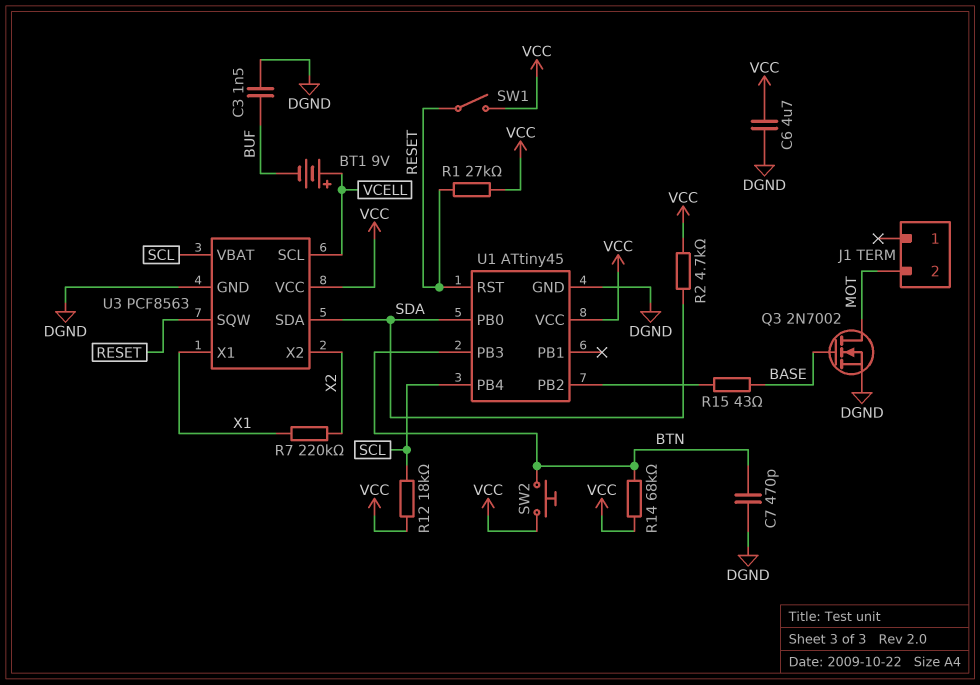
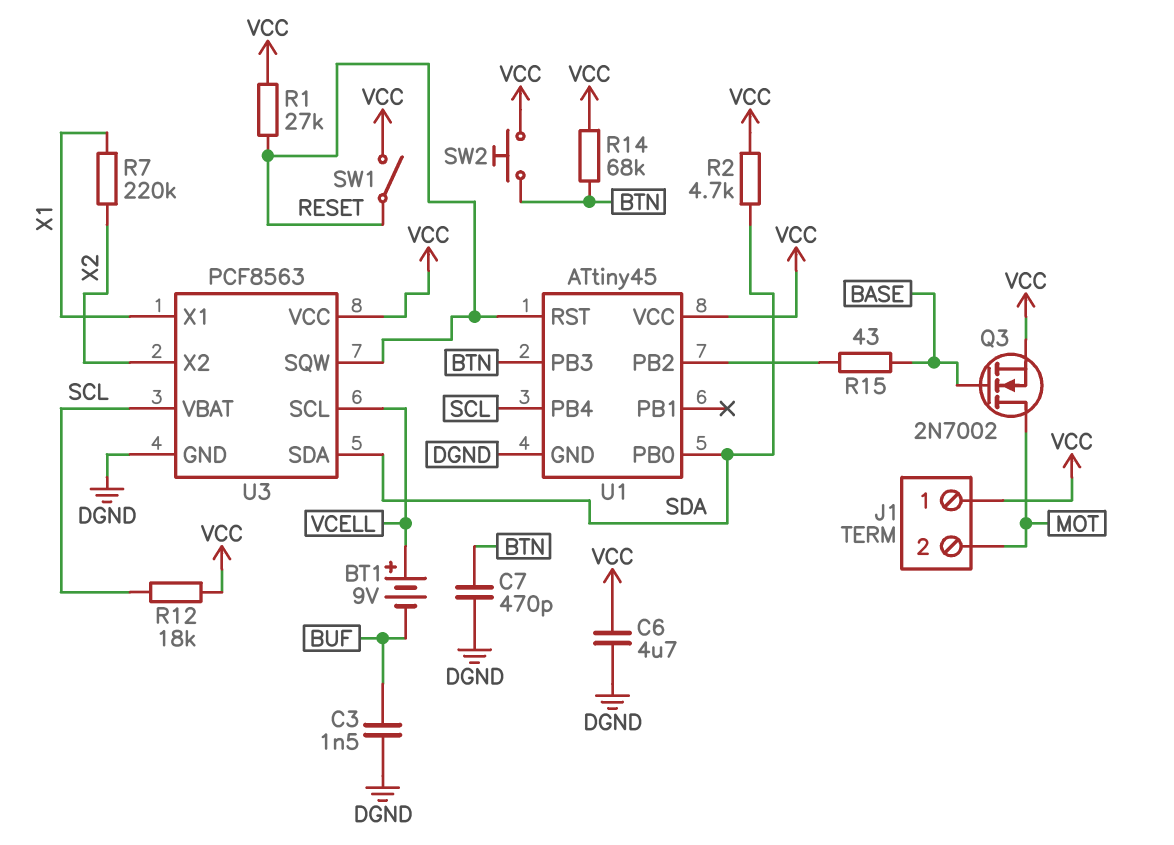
J1 pin 1: none -> VCC
Q3: NMOS 2N7002 (G BASE, D MOT, S DGND) -> NMOS 2N7002 (G BASE, D MOT, S VCC)

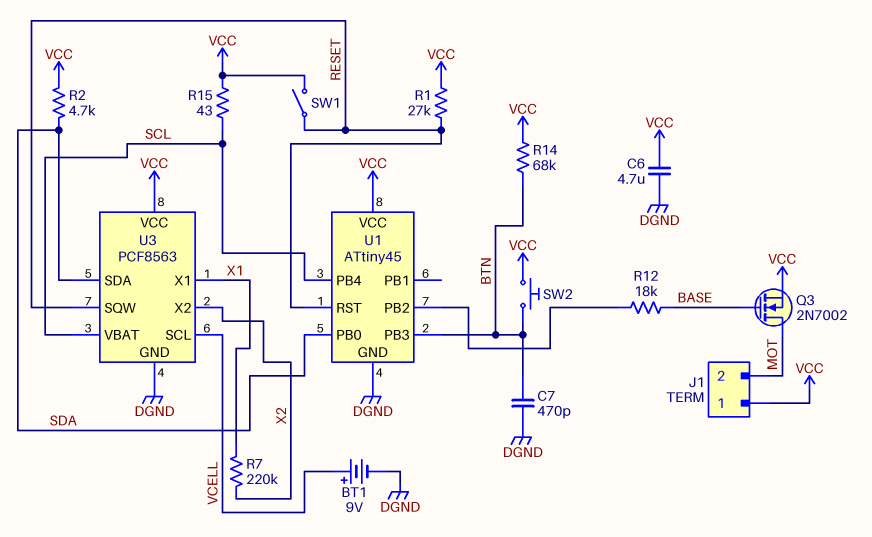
BT1: 9V (plus VCELL, minus BUF) -> 9V (plus VCELL, minus DGND)
C3: 1.5nF (BUF, DGND) -> none
R12: 18k (SCL, VCC) -> 18k (BASE, U1/PB2)
R15: 43 (BASE, U1/PB2) -> 43 (SCL, VCC)

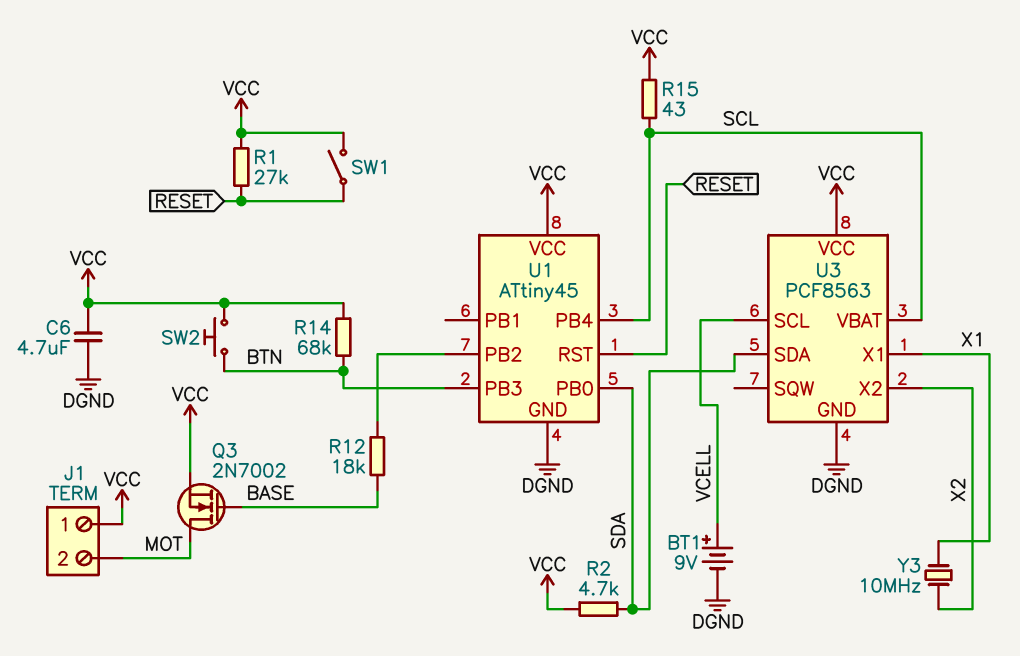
C7: 470pF (BTN, DGND) -> none
R7: 220k (X1, X2) -> none
U3 pin SQW: RESET -> none
Y3: none -> 10MHz (X1, X2)

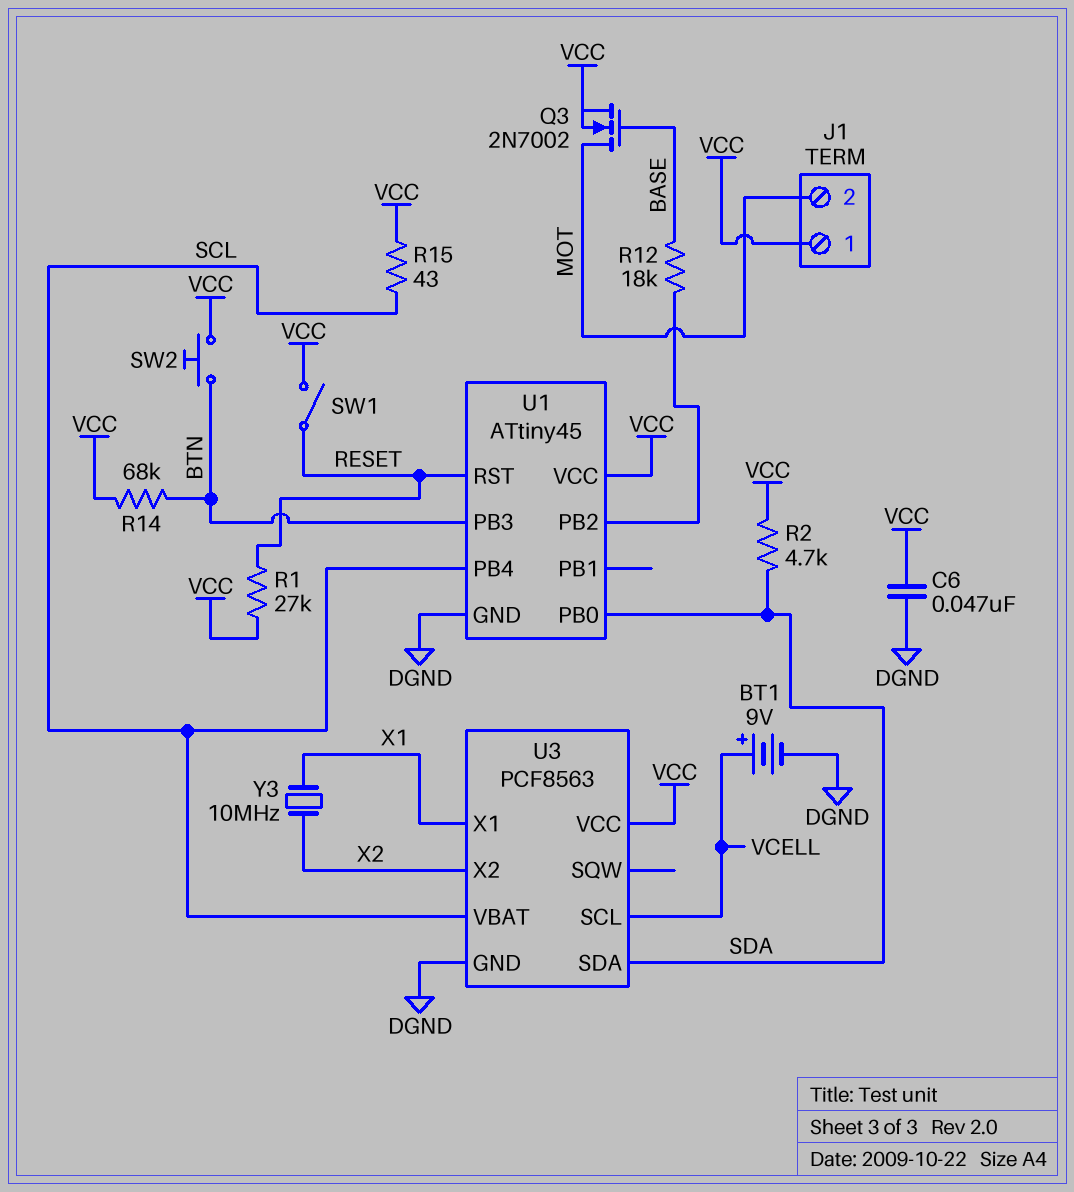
C6: 4.7uF (DGND, VCC) -> 47nF (DGND, VCC)

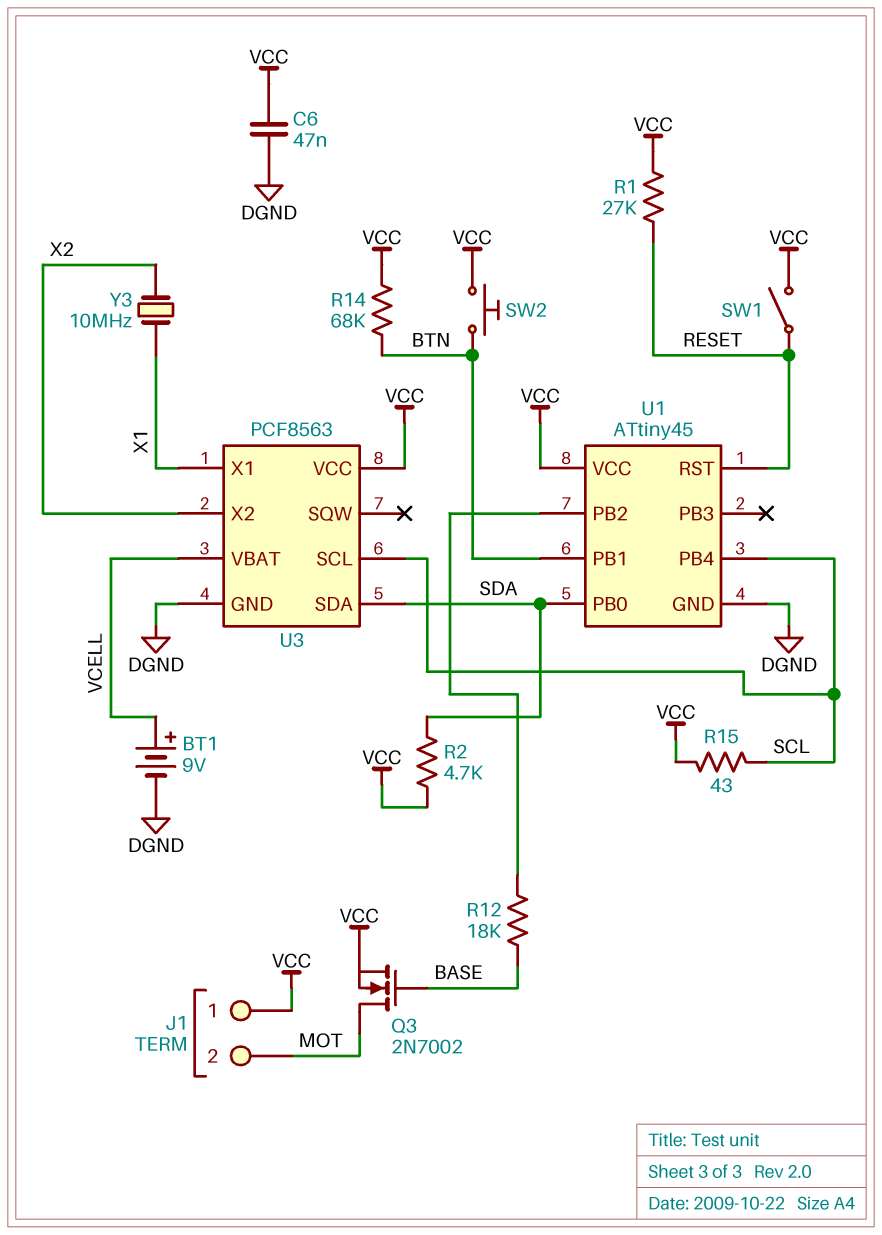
U1 pin PB1: none -> BTN
U1 pin PB3: BTN -> none
U3 pin SCL: VCELL -> SCL
U3 pin VBAT: SCL -> VCELL

